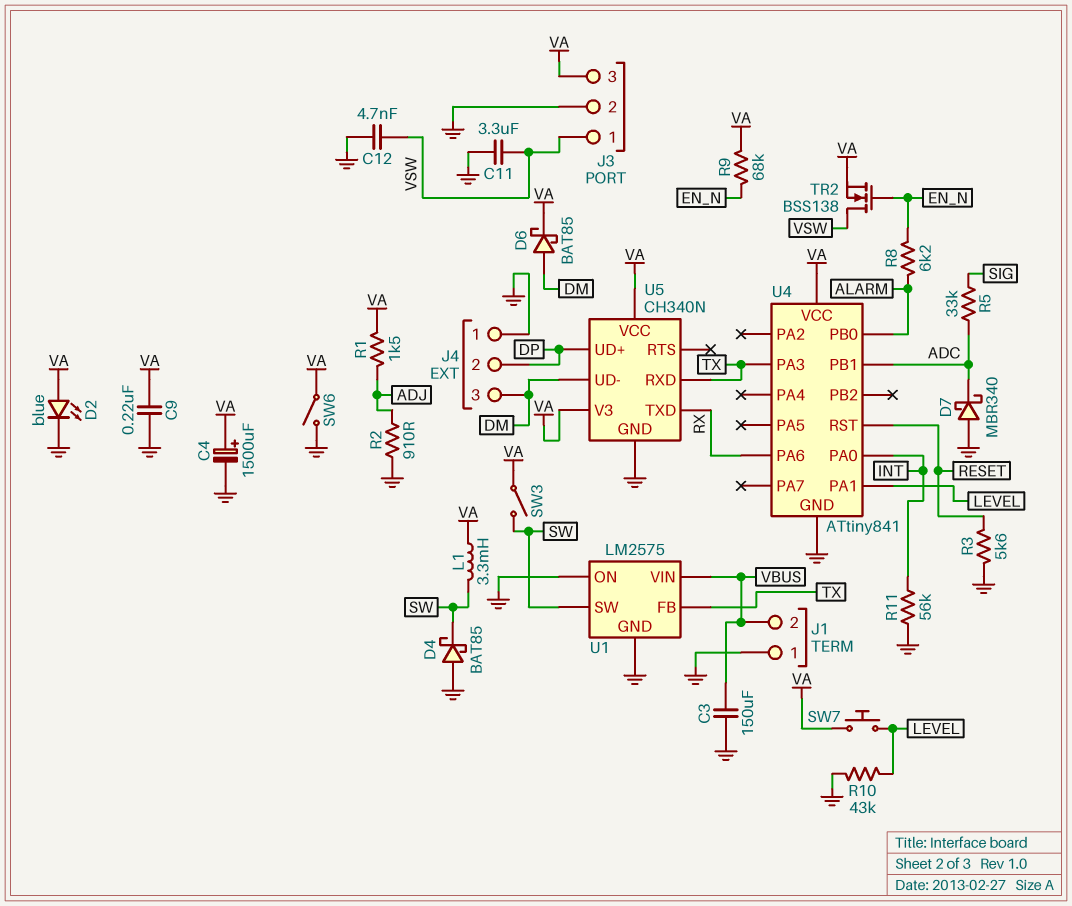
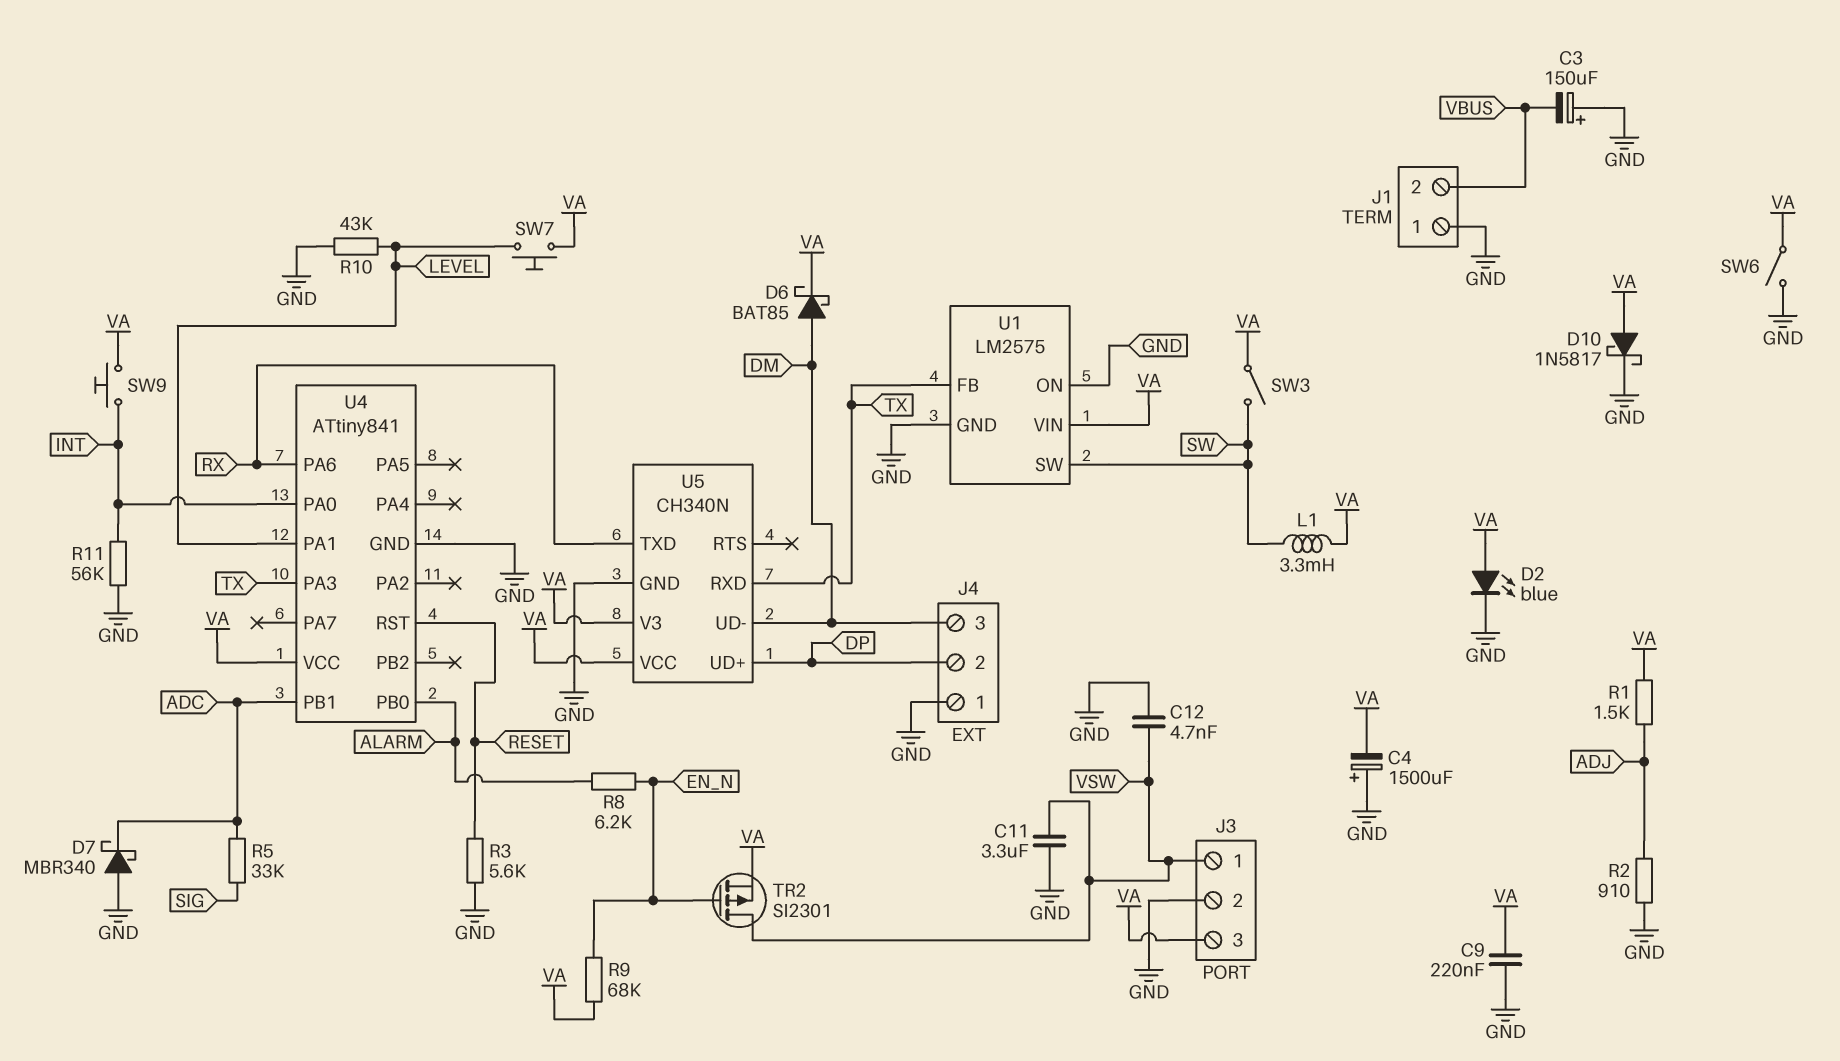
C3: 150uF (GND, VBUS) -> 150uF (plus GND, minus VBUS)
C4: 1500uF (plus VA, minus GND) -> 1500uF (plus GND, minus VA)
D4: schottky BAT85 (A GND, K SW) -> none
D10: none -> schottky 1N5817 (A VA, K GND)
SW9: none -> button (INT, VA)
TR2: NMOS BSS138 (G EN_N, D VSW, S VA) -> PMOS SI2301 (G EN_N, D VSW, S VA)
U1 pin VIN: VBUS -> VA

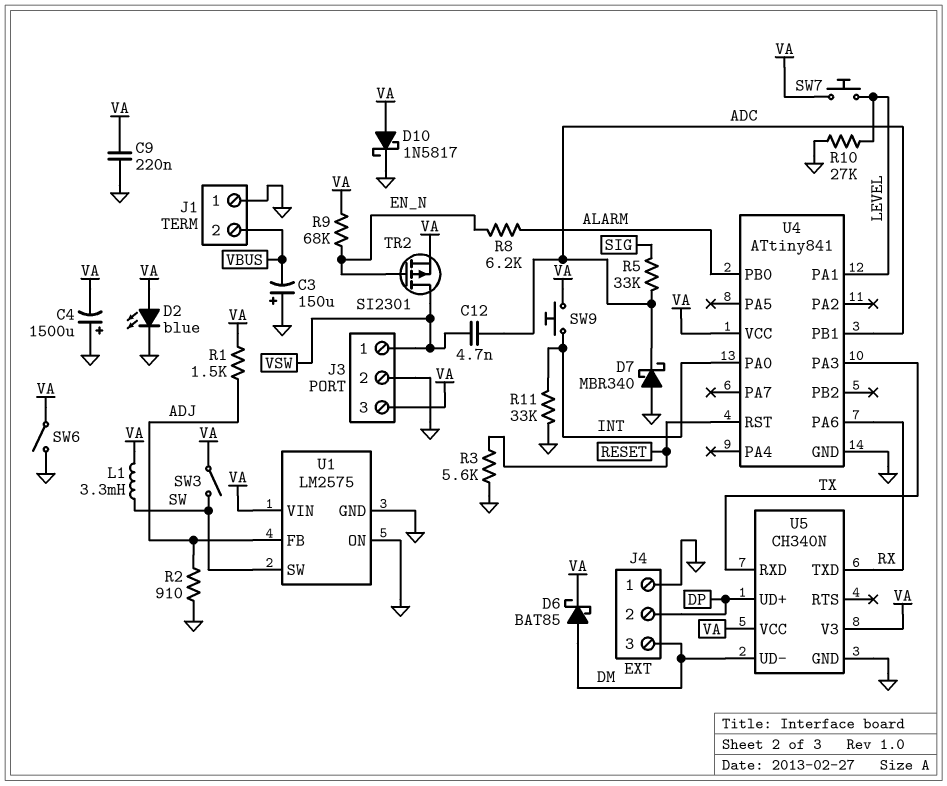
C11: 3.3uF (GND, VSW) -> none
C12: 4.7nF (GND, VSW) -> 4.7nF (ADC, VSW)
R10: 43k (GND, LEVEL) -> 27k (GND, LEVEL)
R11: 56k (GND, INT) -> 33k (GND, INT)
U1 pin FB: TX -> ADJ

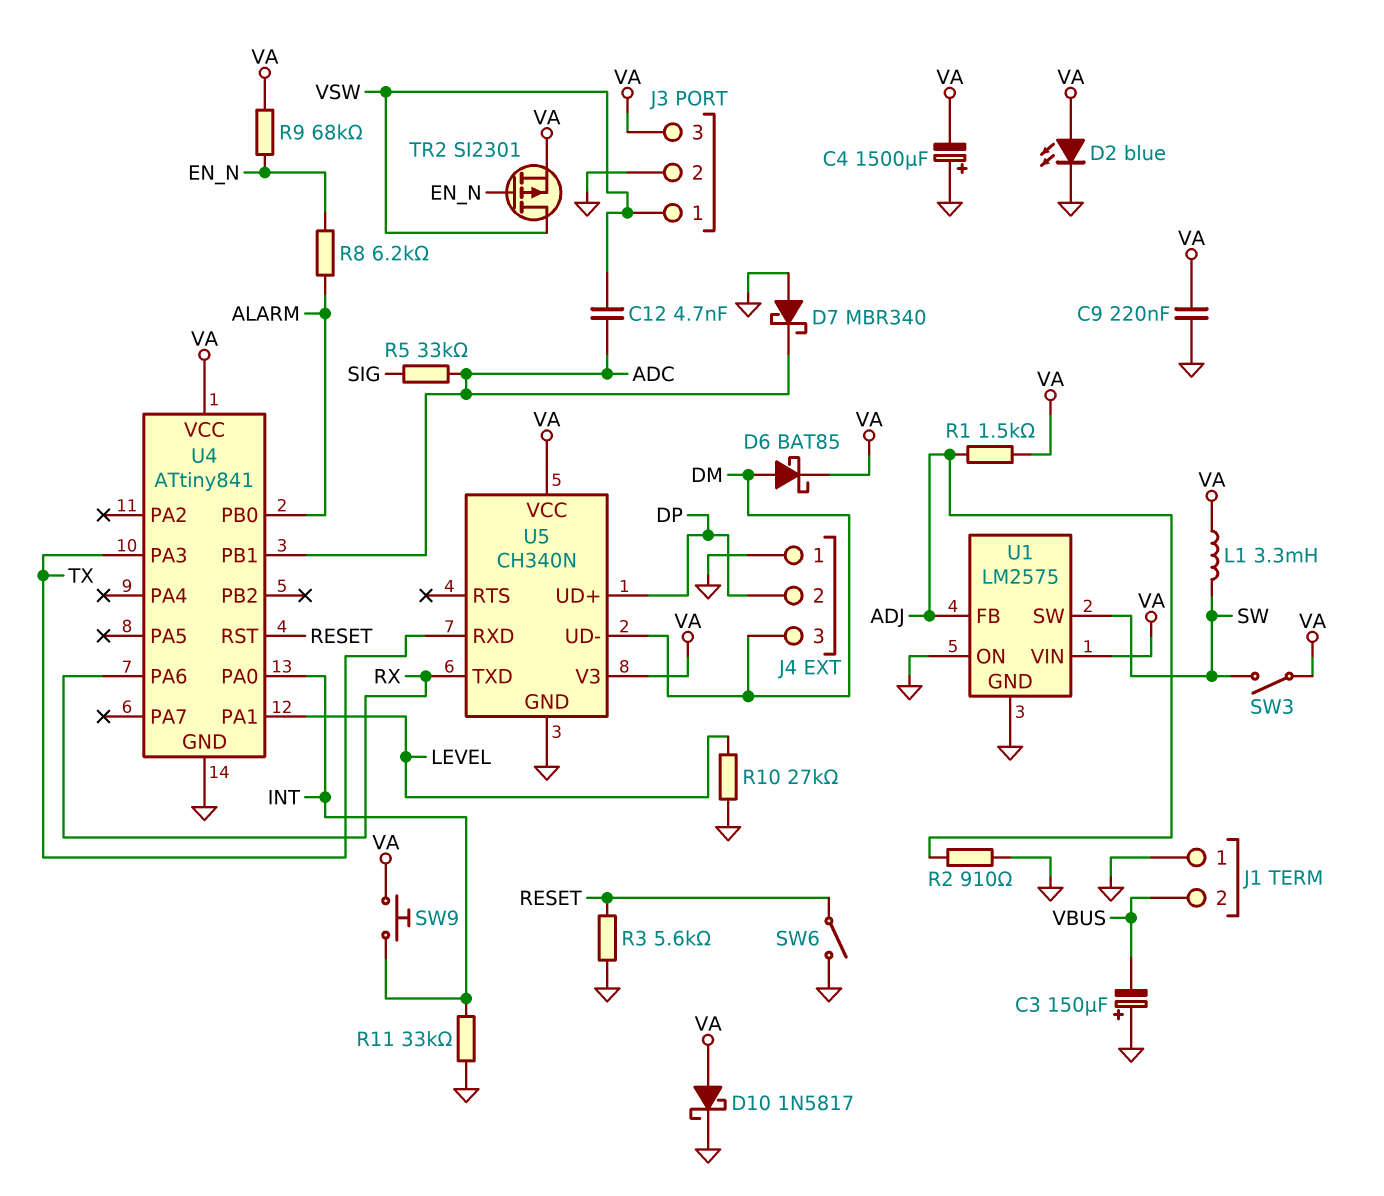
SW6: switch (GND, VA) -> switch (GND, RESET)
SW7: button (LEVEL, VA) -> none

